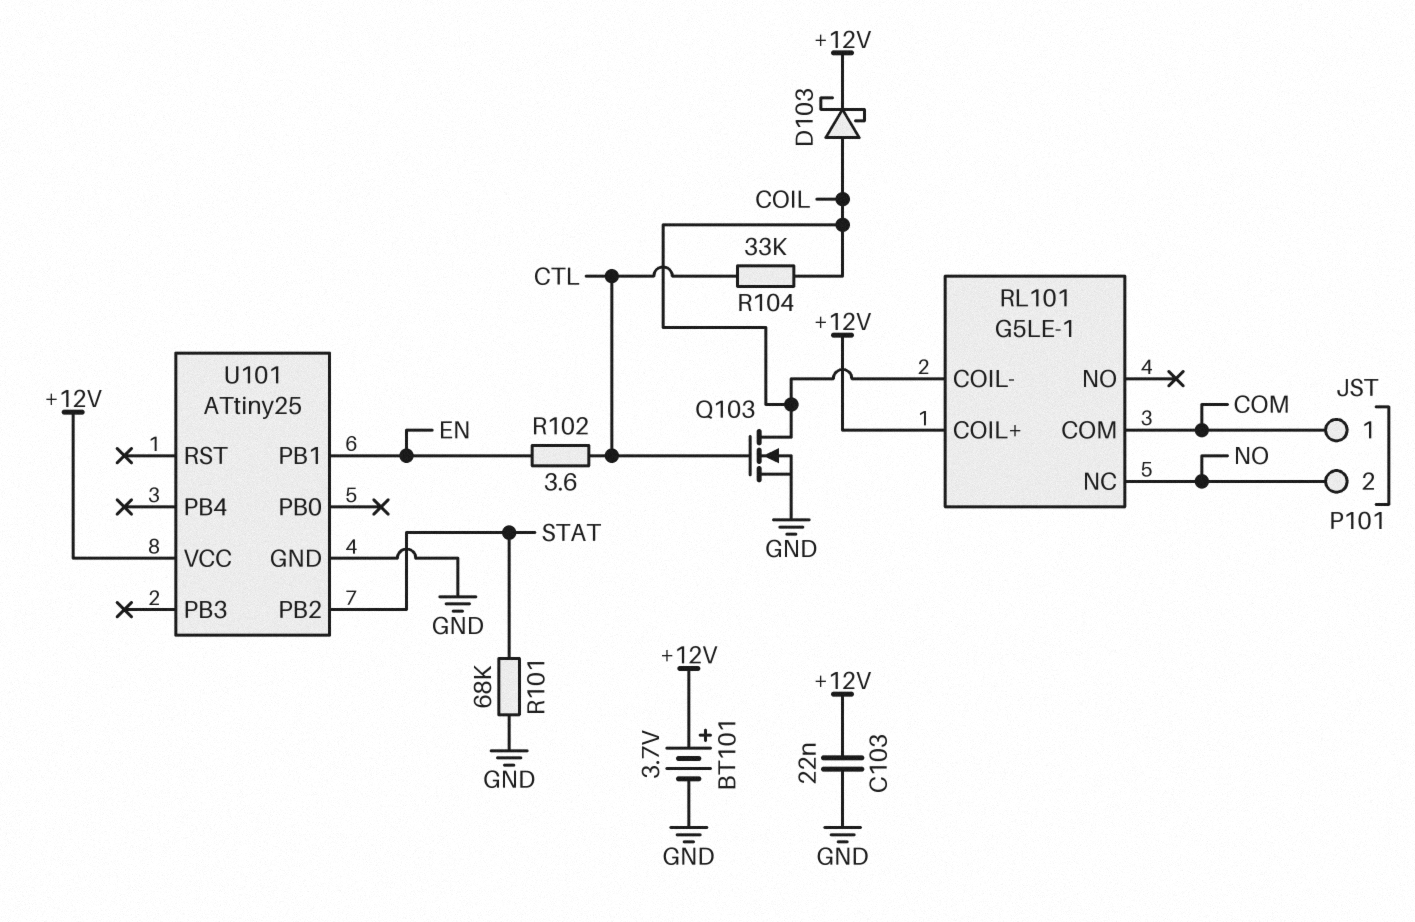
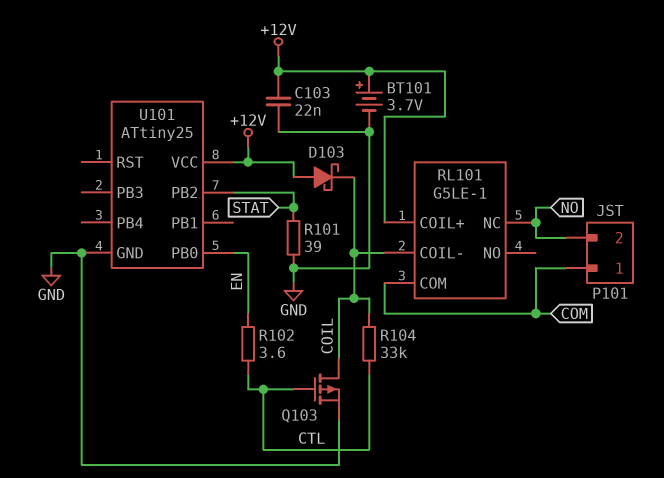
D103: schottky (A COIL, K +12V) -> schottky (A +12V, K COIL)
Q103: NMOS (G CTL, D COIL, S GND) -> PMOS (G CTL, D COIL, S GND)
R101: 68k (GND, STAT) -> 39 (GND, STAT)
U101 pin PB0: none -> EN
U101 pin PB1: EN -> none

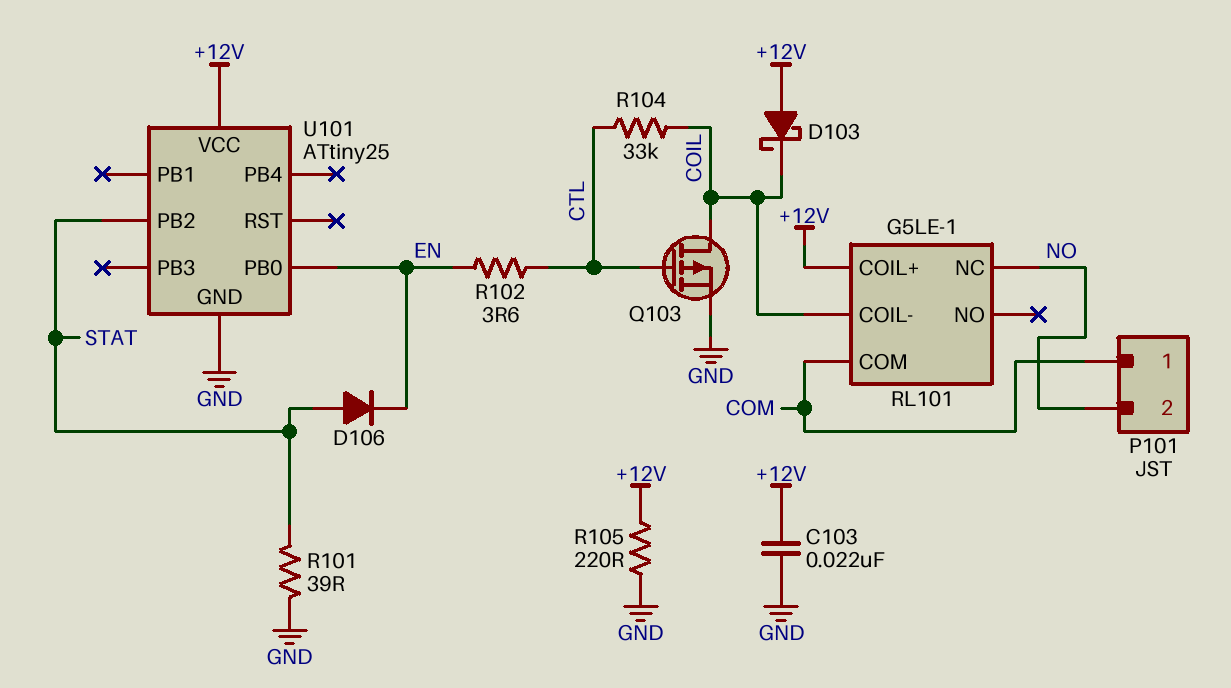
BT101: 3.7V (plus +12V, minus GND) -> none
D106: none -> diode (A STAT, K EN)
R105: none -> 220 (+12V, GND)

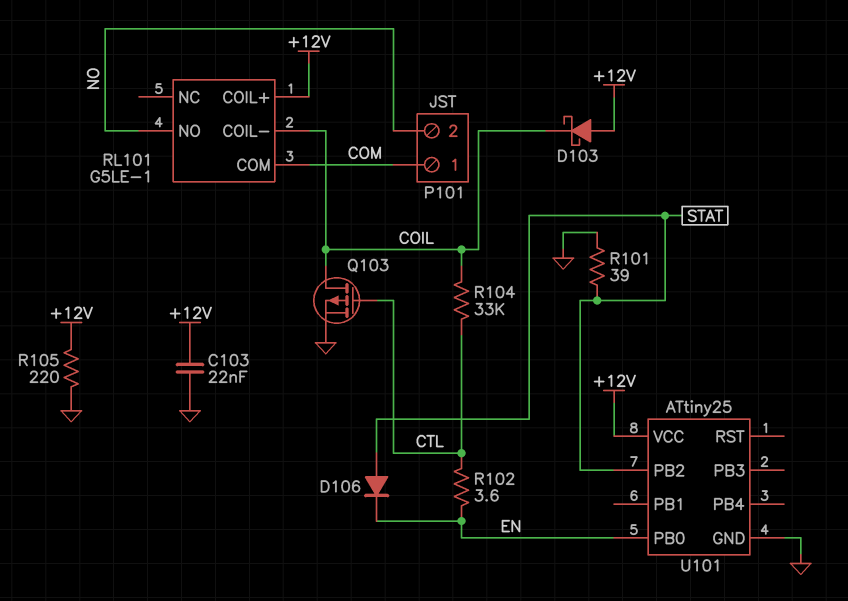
RL101 pin NC: NO -> none
RL101 pin NO: none -> NO

